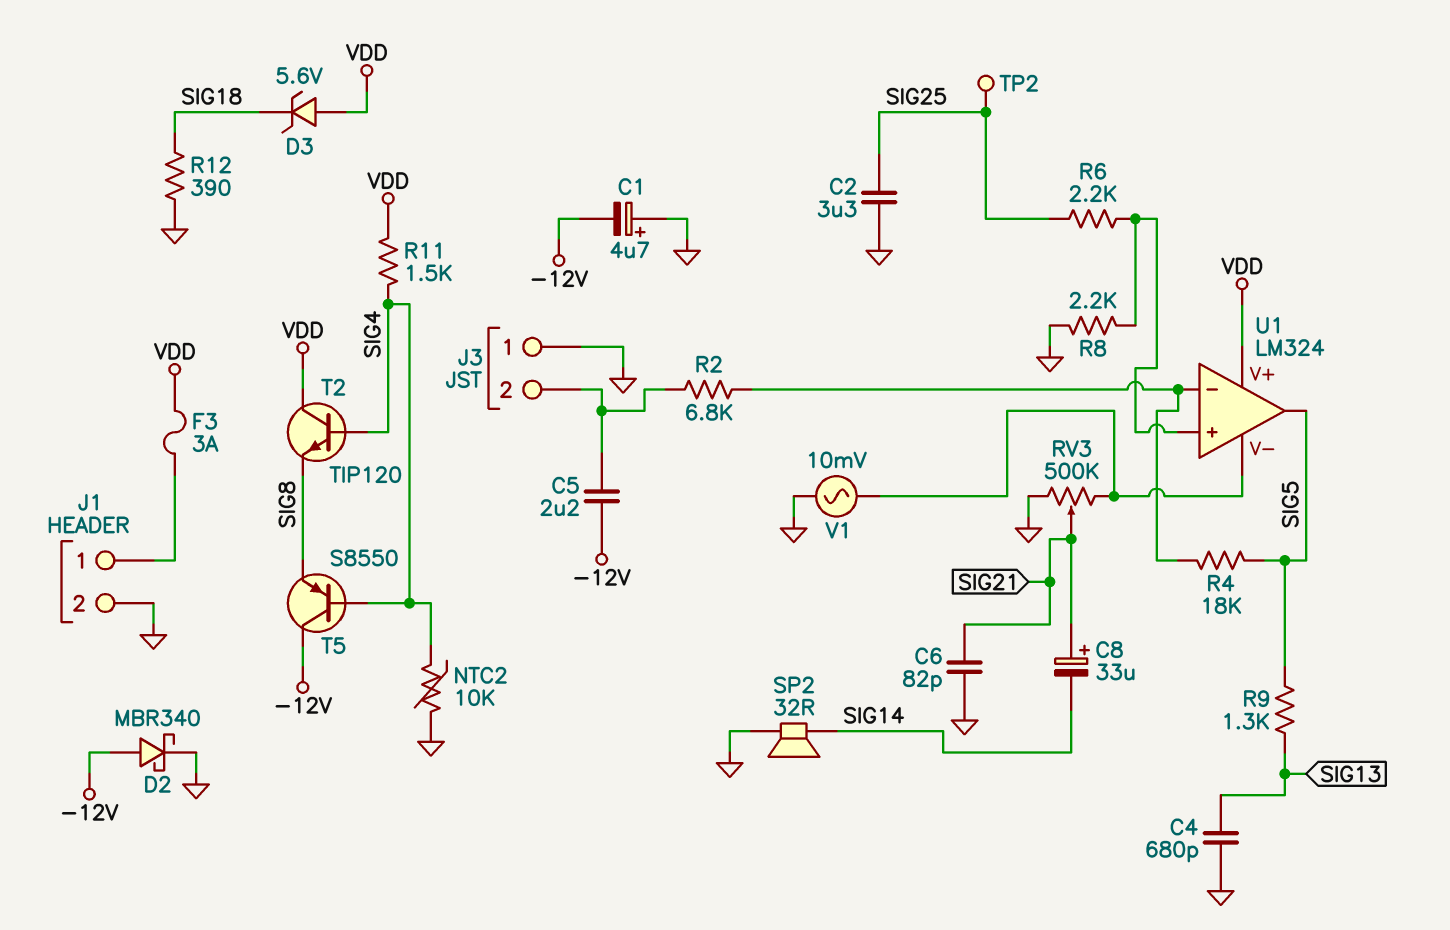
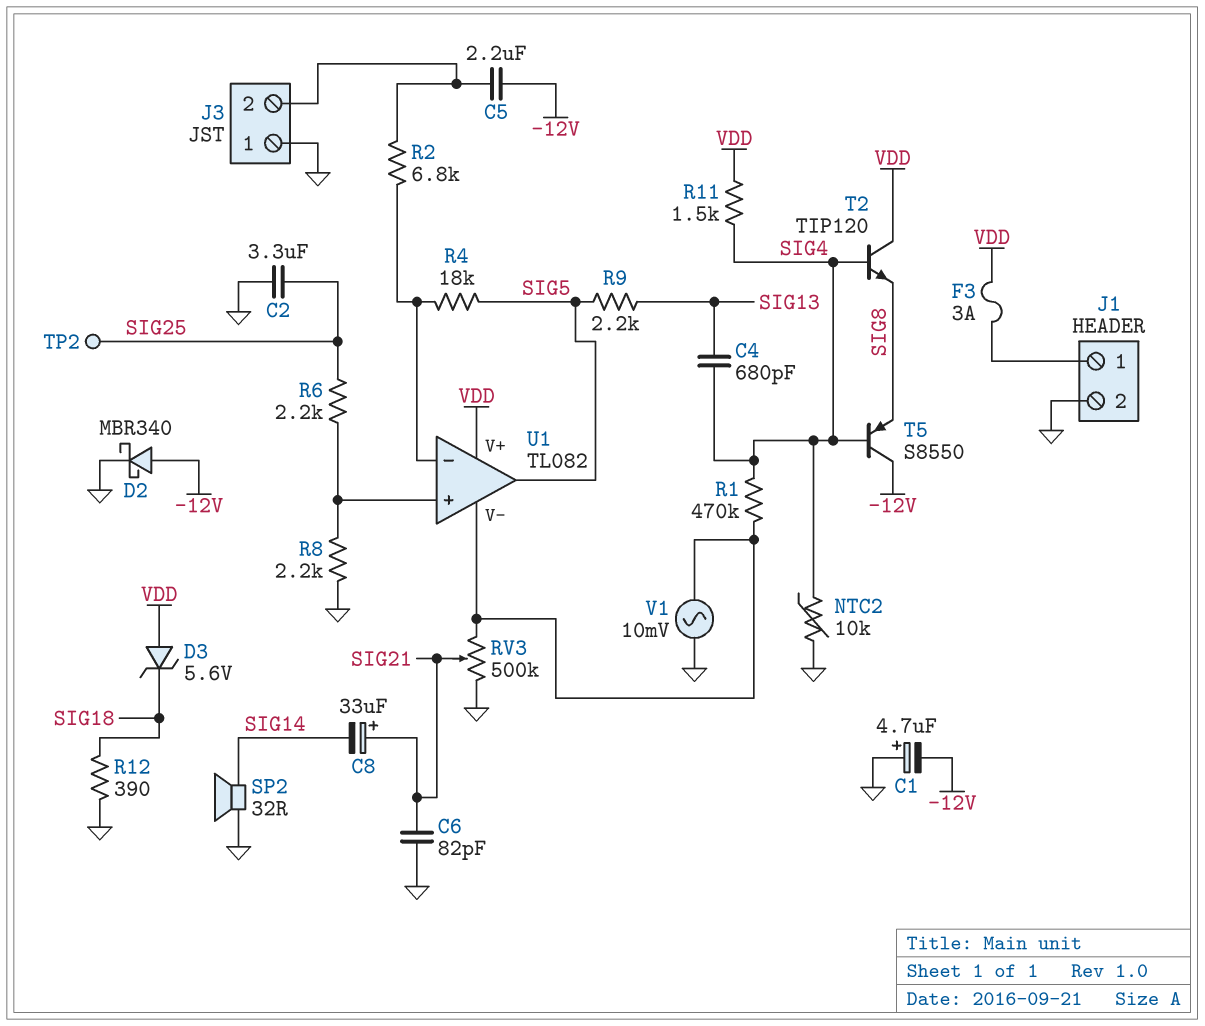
C4: 680pF (GND, SIG13) -> 680pF (SIG4, SIG13)
R1: none -> 470k (SIG4, U1/V-)
R9: 1.3k (SIG5, SIG13) -> 2.2k (SIG5, SIG13)
U1: LM324 -> TL082

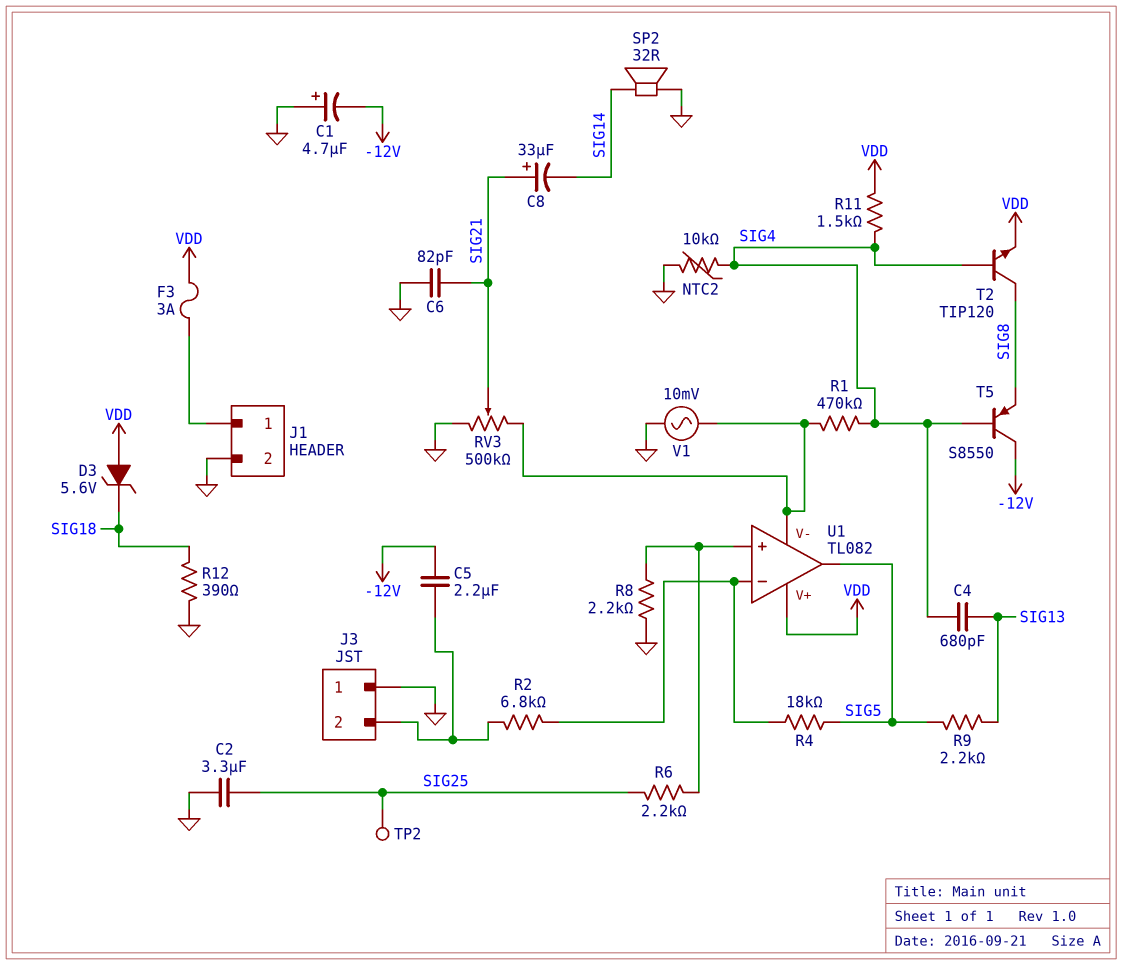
D2: schottky MBR340 (A -12V, K GND) -> none
T2: NPN TIP120 (B SIG4, C VDD, E SIG8) -> NPN TIP120 (B SIG4, C SIG8, E VDD)

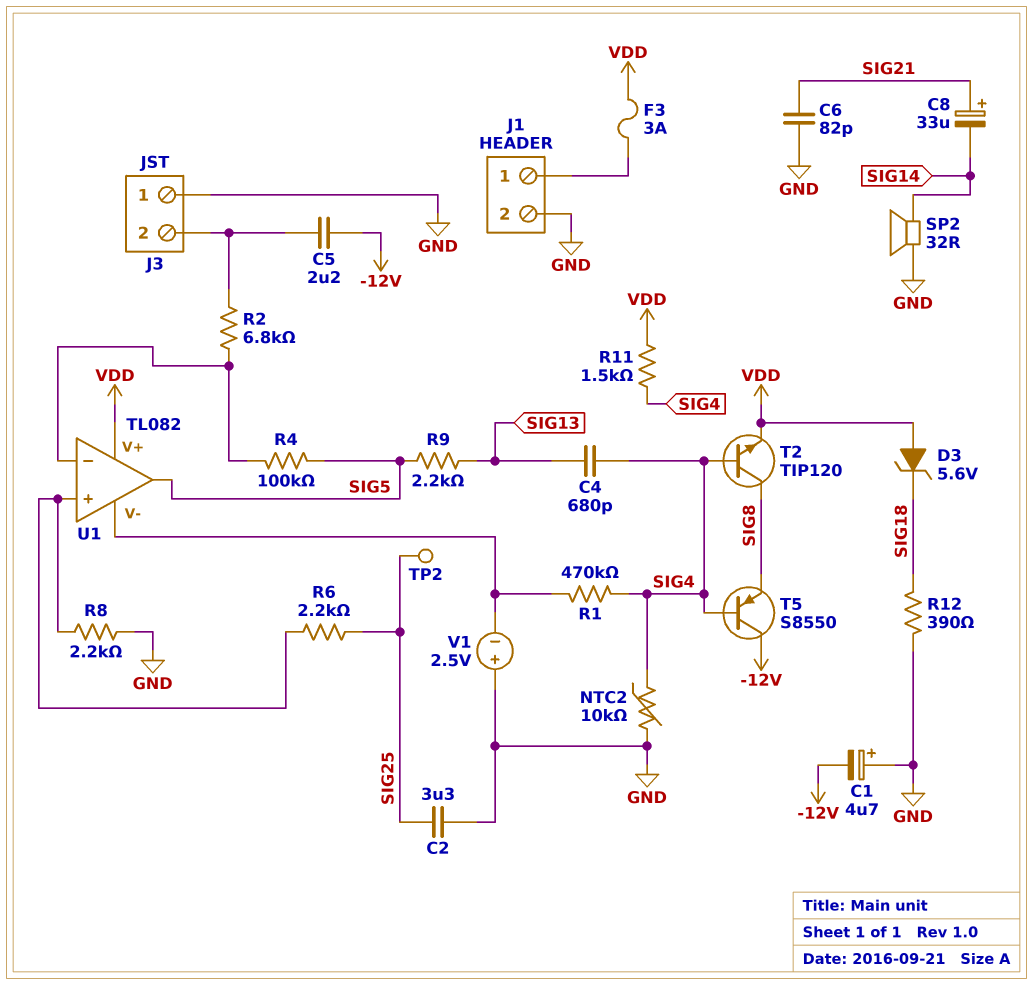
R4: 18k (SIG5, U1/in-) -> 100k (SIG5, U1/in-)
RV3: 500k (GND, U1/V-, wiper SIG21) -> none
V1: AC 10mV (GND, U1/V-) -> 2.5V (plus GND, minus U1/V-)

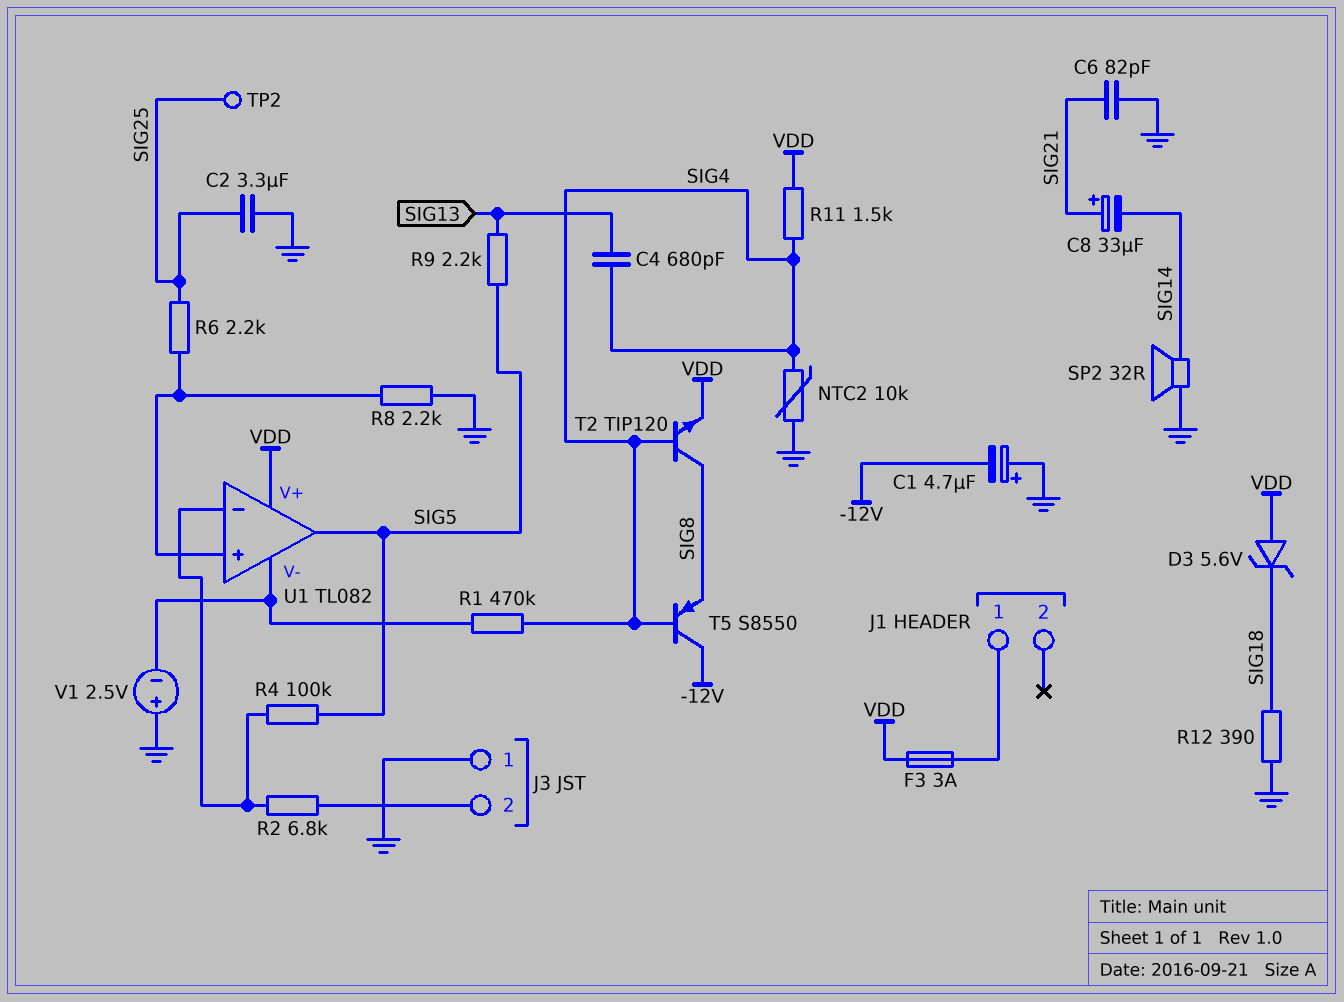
C5: 2.2uF (-12V, J3/2) -> none
J1 pin 2: GND -> none

